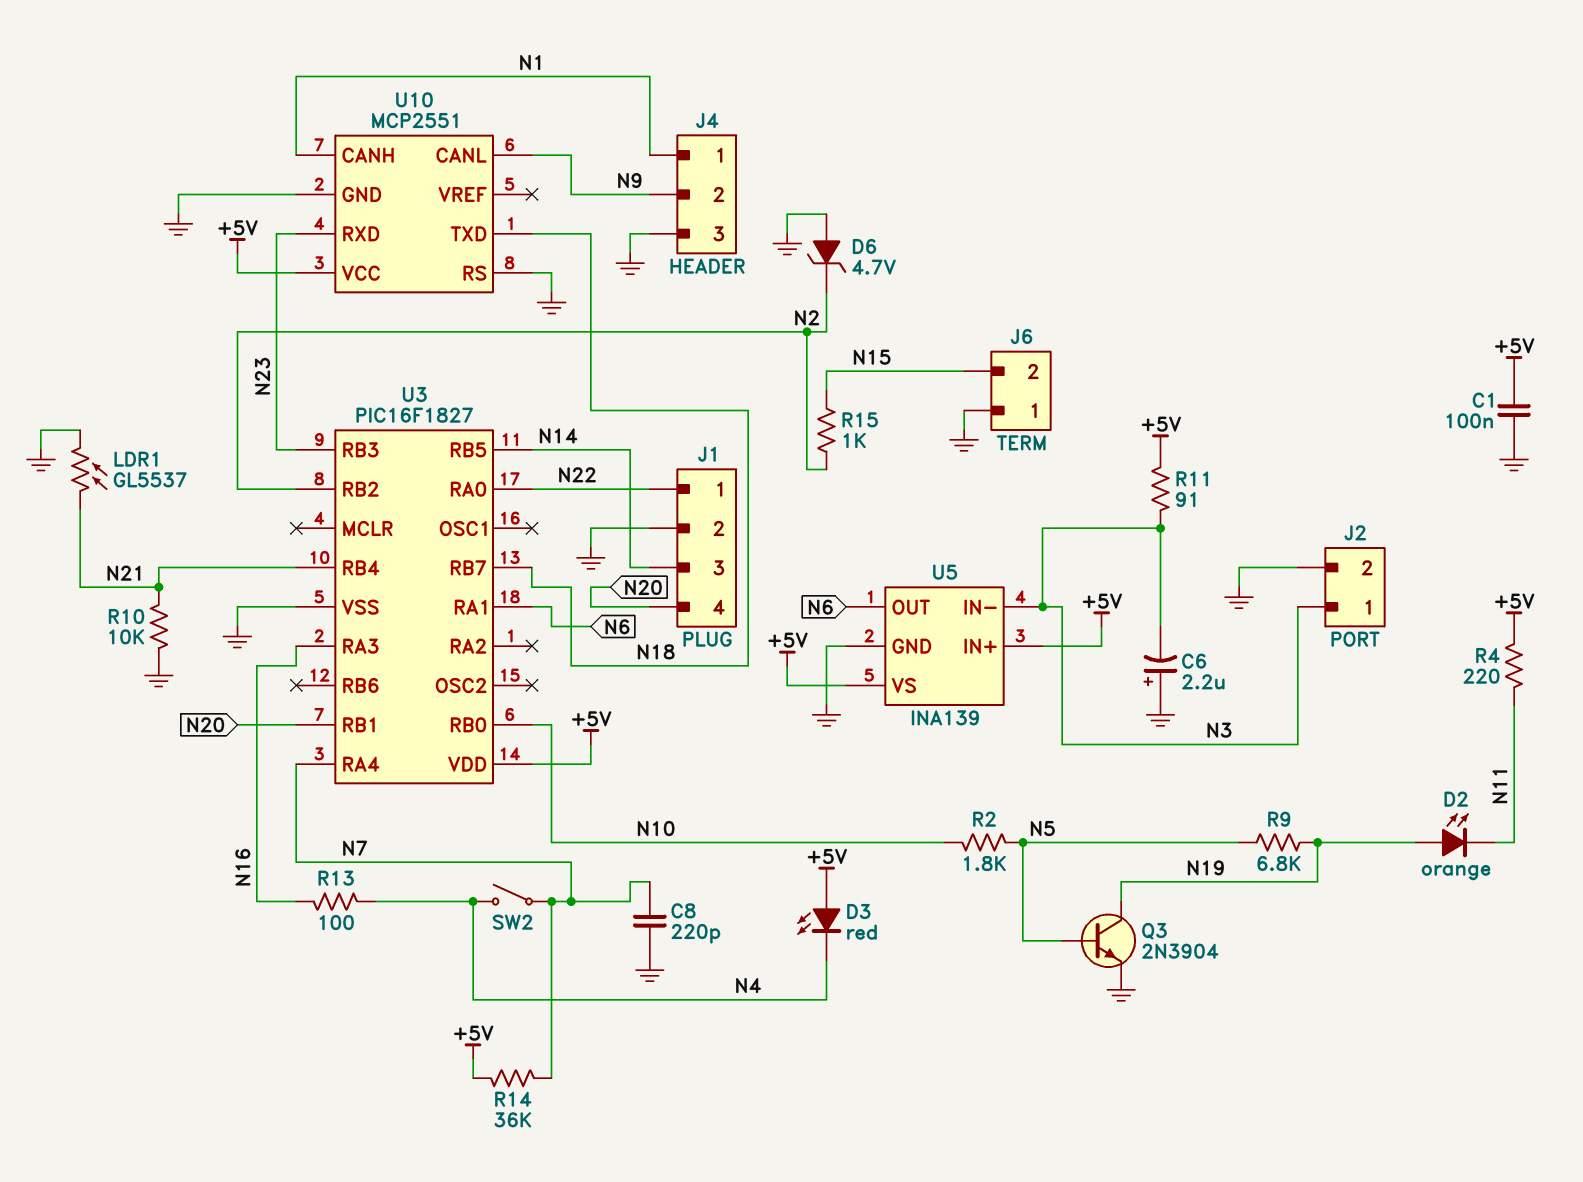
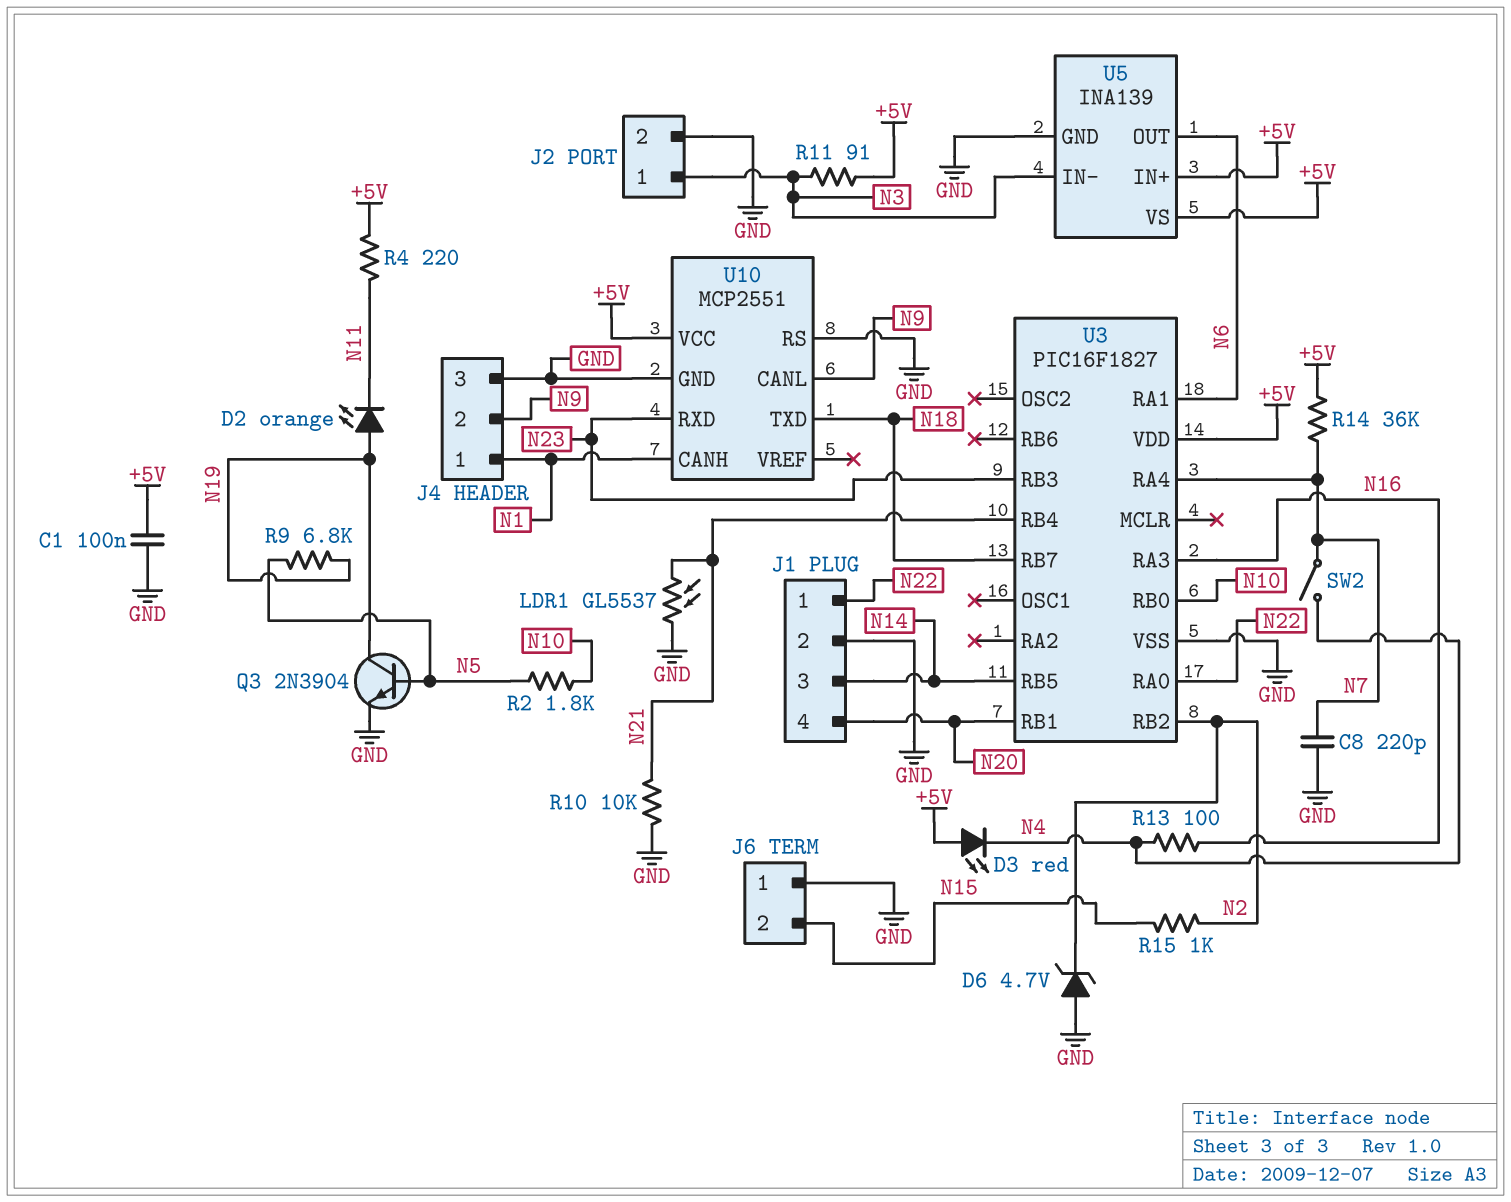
C6: 2.2uF (plus GND, minus N3) -> none

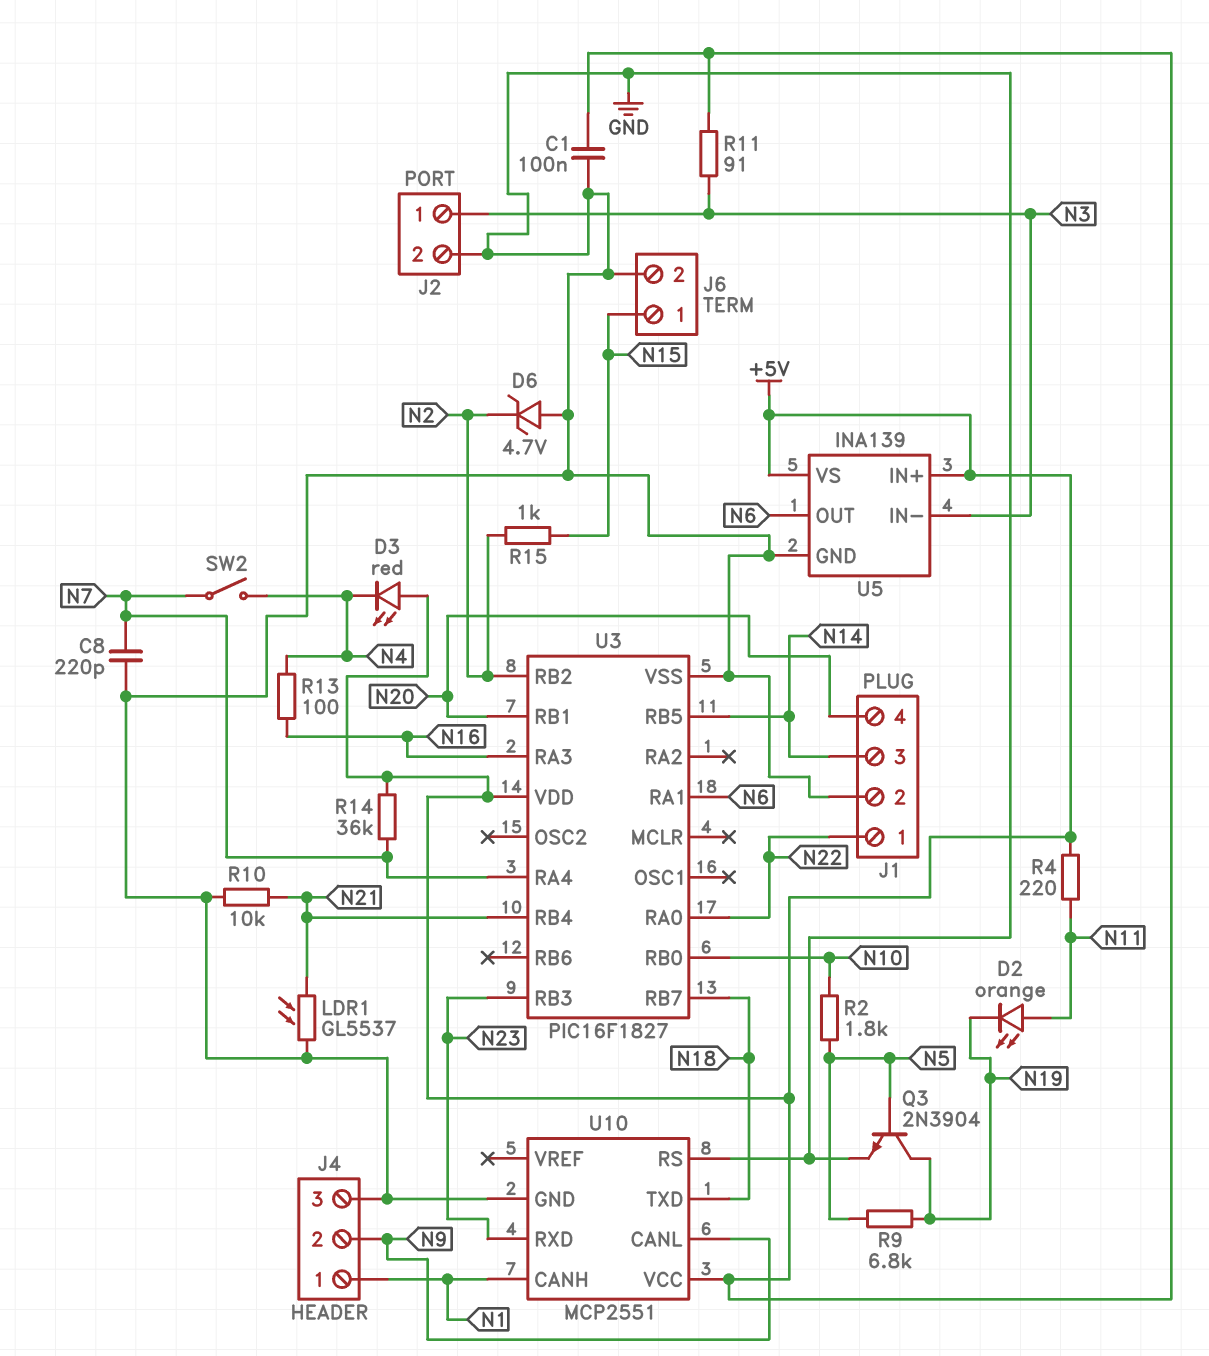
D2: LED orange (A N19, K N11) -> LED orange (A N11, K N19)
J6 pin 1: GND -> N15
J6 pin 2: N15 -> GND

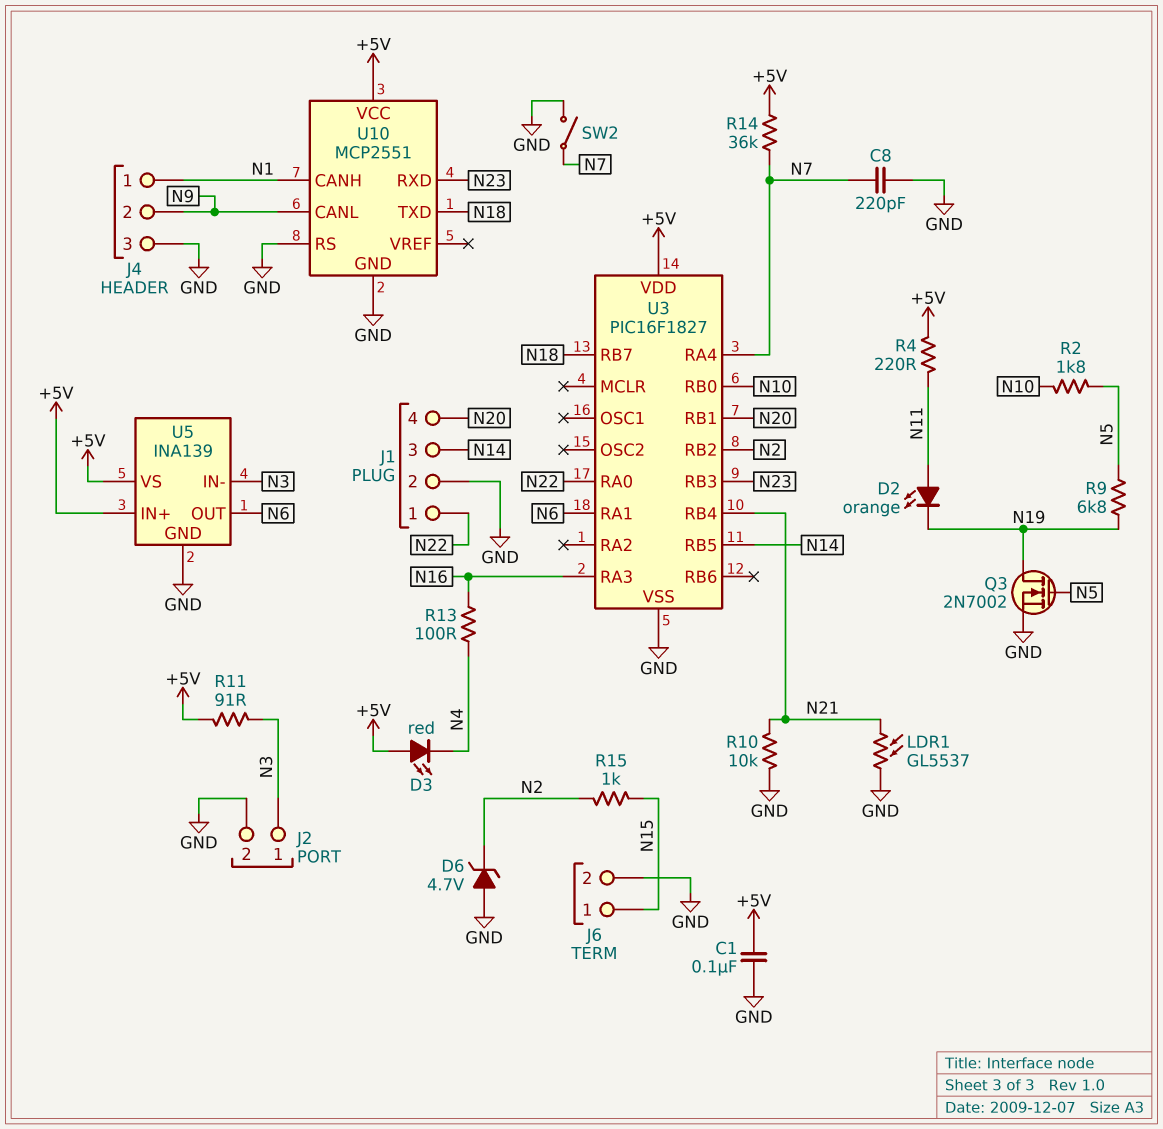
Q3: NPN 2N3904 (B N5, C N19, E GND) -> NMOS 2N7002 (G N5, D N19, S GND)
SW2: switch (N4, N7) -> switch (GND, N7)

